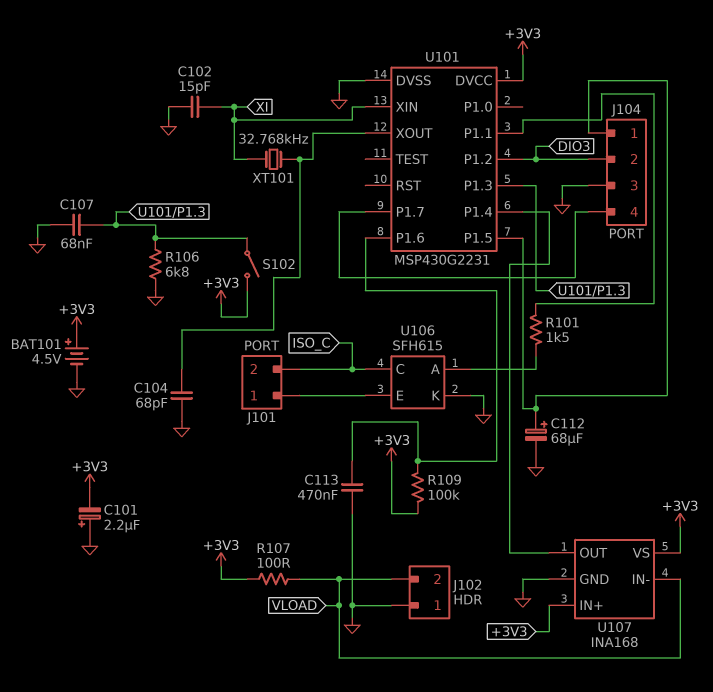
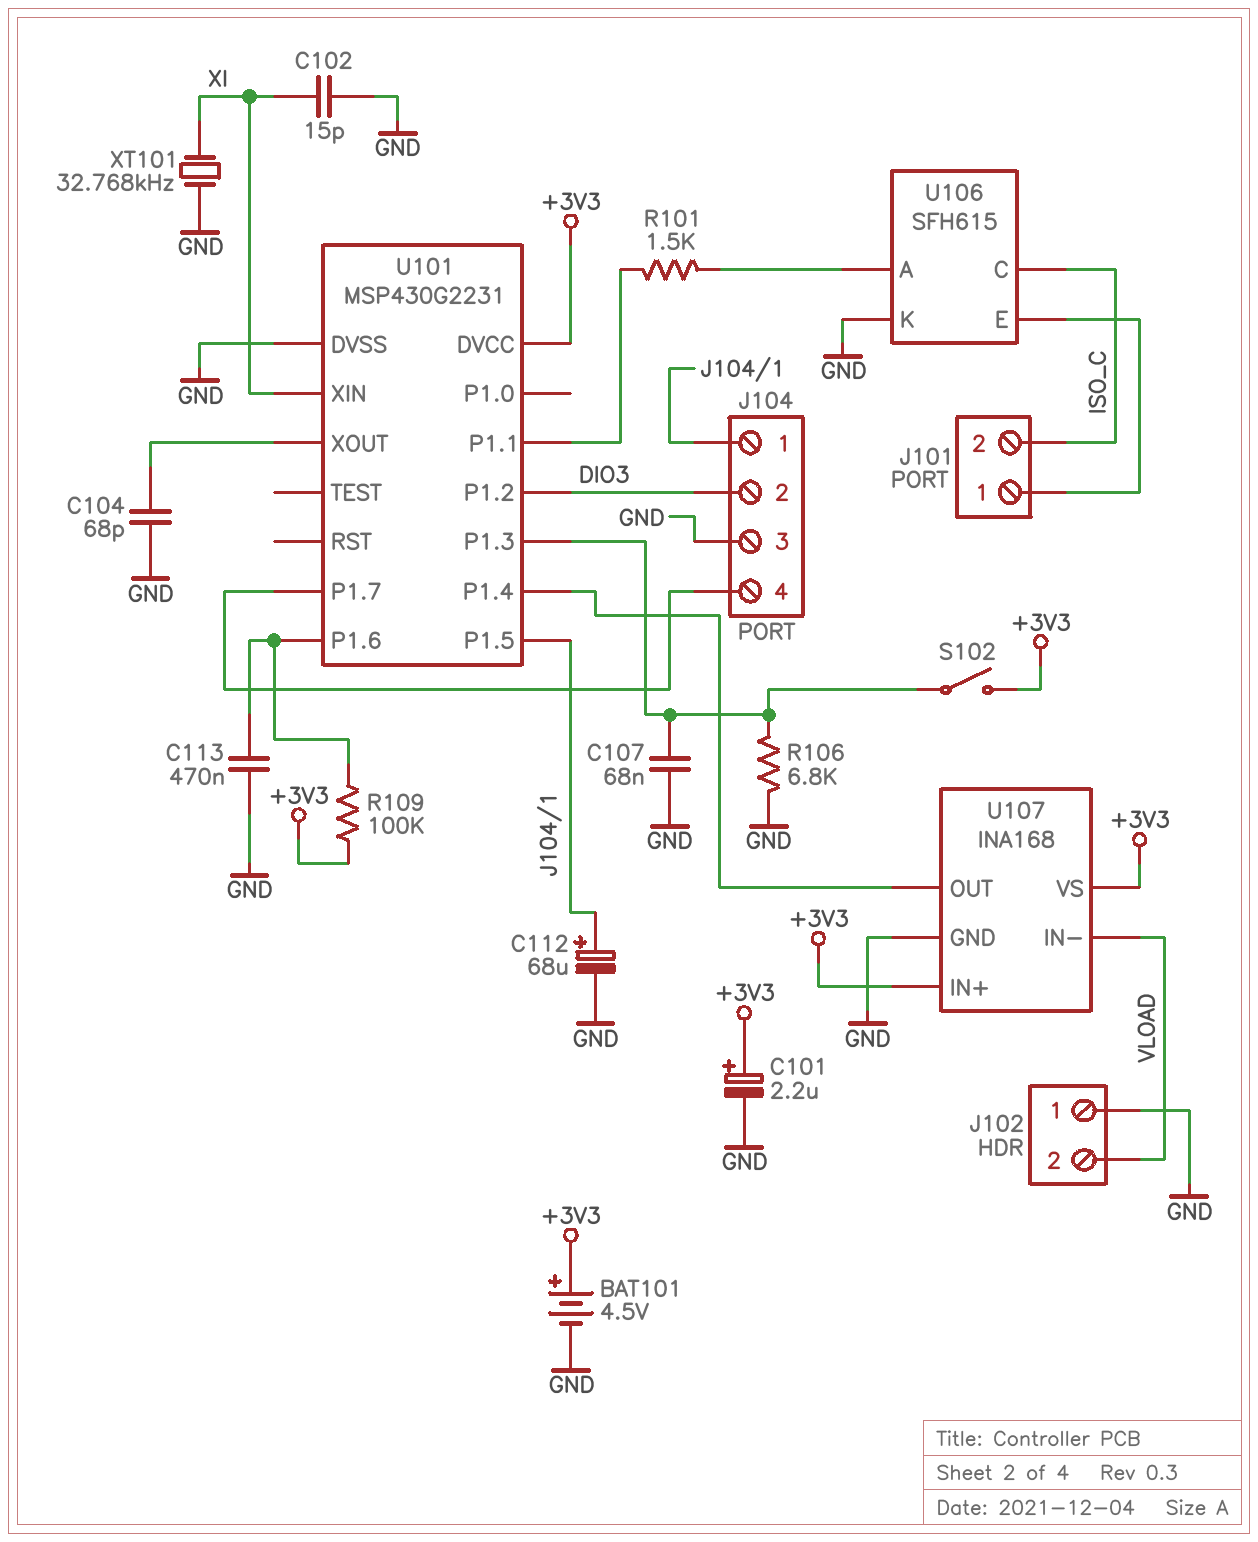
C101: 2.2uF (plus GND, minus +3V3) -> 2.2uF (plus +3V3, minus GND)
R107: 100 (+3V3, VLOAD) -> none
XT101: 32.768kHz (U101/XOUT, XI) -> 32.768kHz (GND, XI)

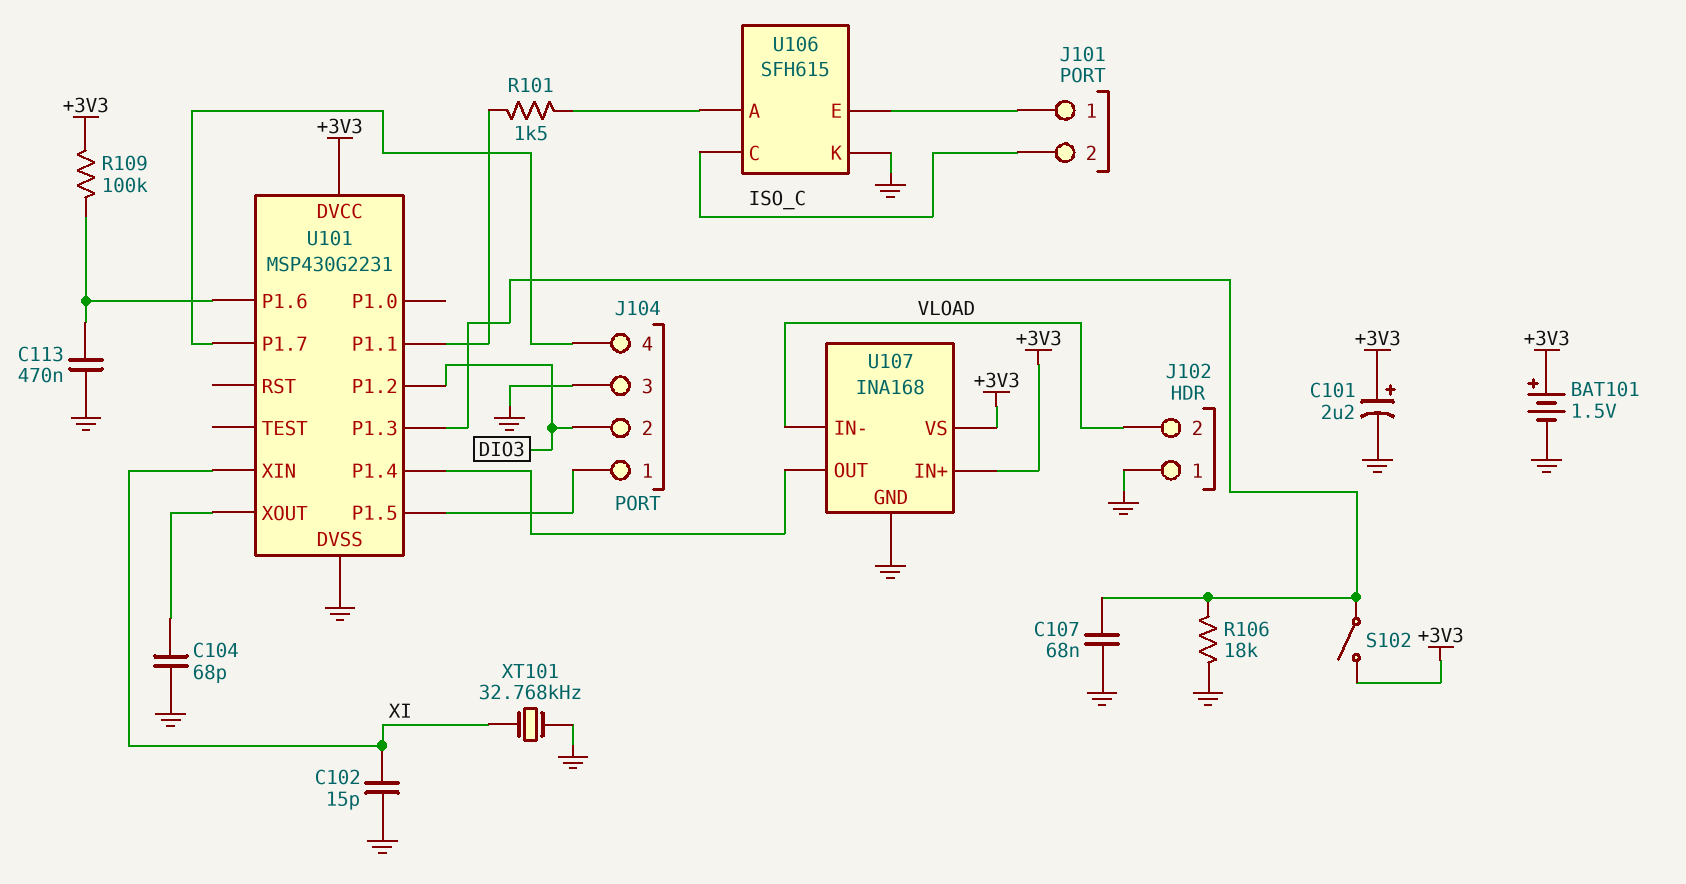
BAT101: 4.5V (plus +3V3, minus GND) -> 1.5V (plus +3V3, minus GND)
C112: 68uF (plus J104/1, minus GND) -> none
R106: 6.8k (GND, U101/P1.3) -> 18k (GND, U101/P1.3)

